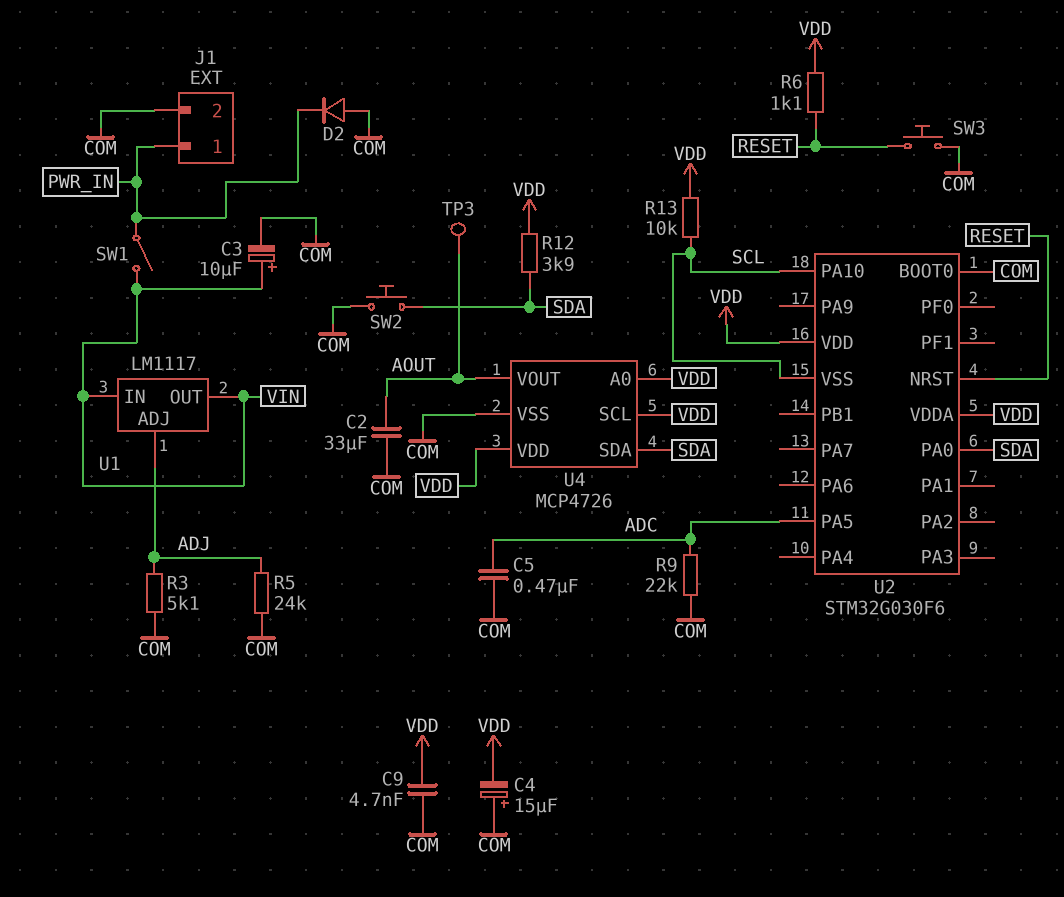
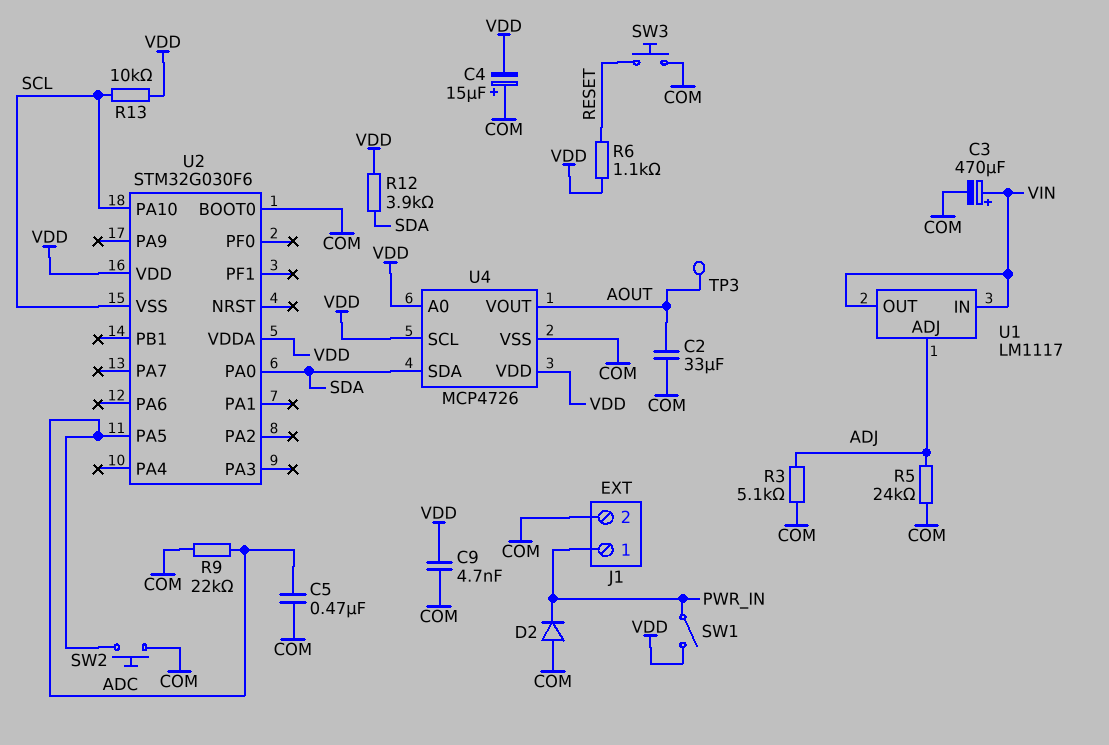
C3: 10uF (plus VIN, minus COM) -> 470uF (plus VIN, minus COM)
SW1: switch (PWR_IN, VIN) -> switch (PWR_IN, VDD)
SW2: button (COM, SDA) -> button (ADC, COM)
U2 pin NRST: RESET -> none

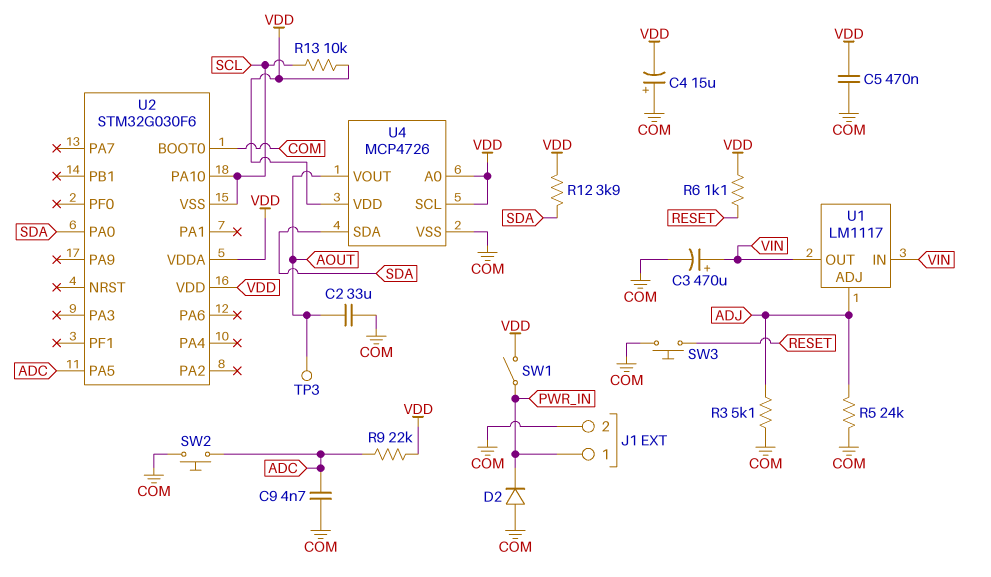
C5: 470nF (ADC, COM) -> 470nF (COM, VDD)
C9: 4.7nF (COM, VDD) -> 4.7nF (ADC, COM)
R9: 22k (ADC, COM) -> 22k (ADC, VDD)

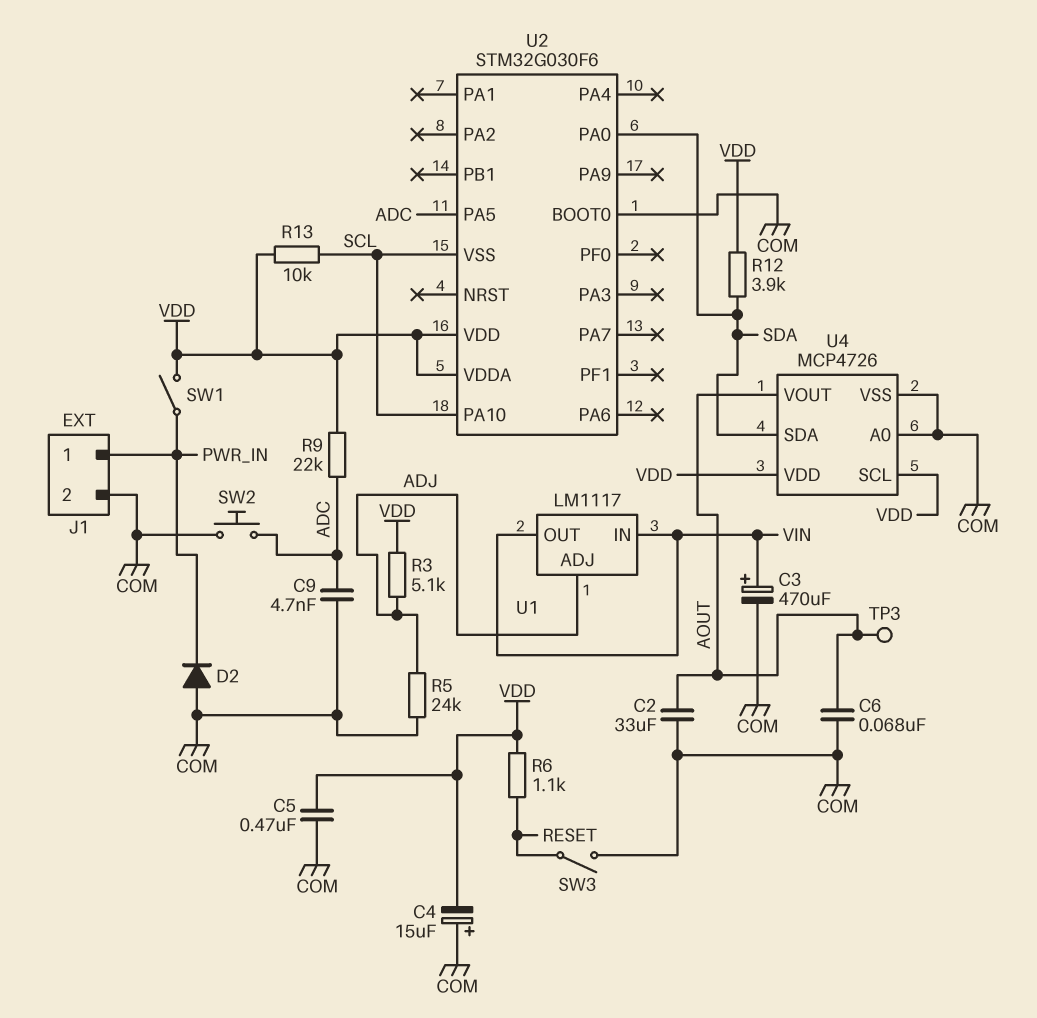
C6: none -> 68nF (AOUT, COM)
R3: 5.1k (ADJ, COM) -> 5.1k (ADJ, VDD)
SW3: button (COM, RESET) -> switch (COM, RESET)
U4 pin A0: VDD -> COM

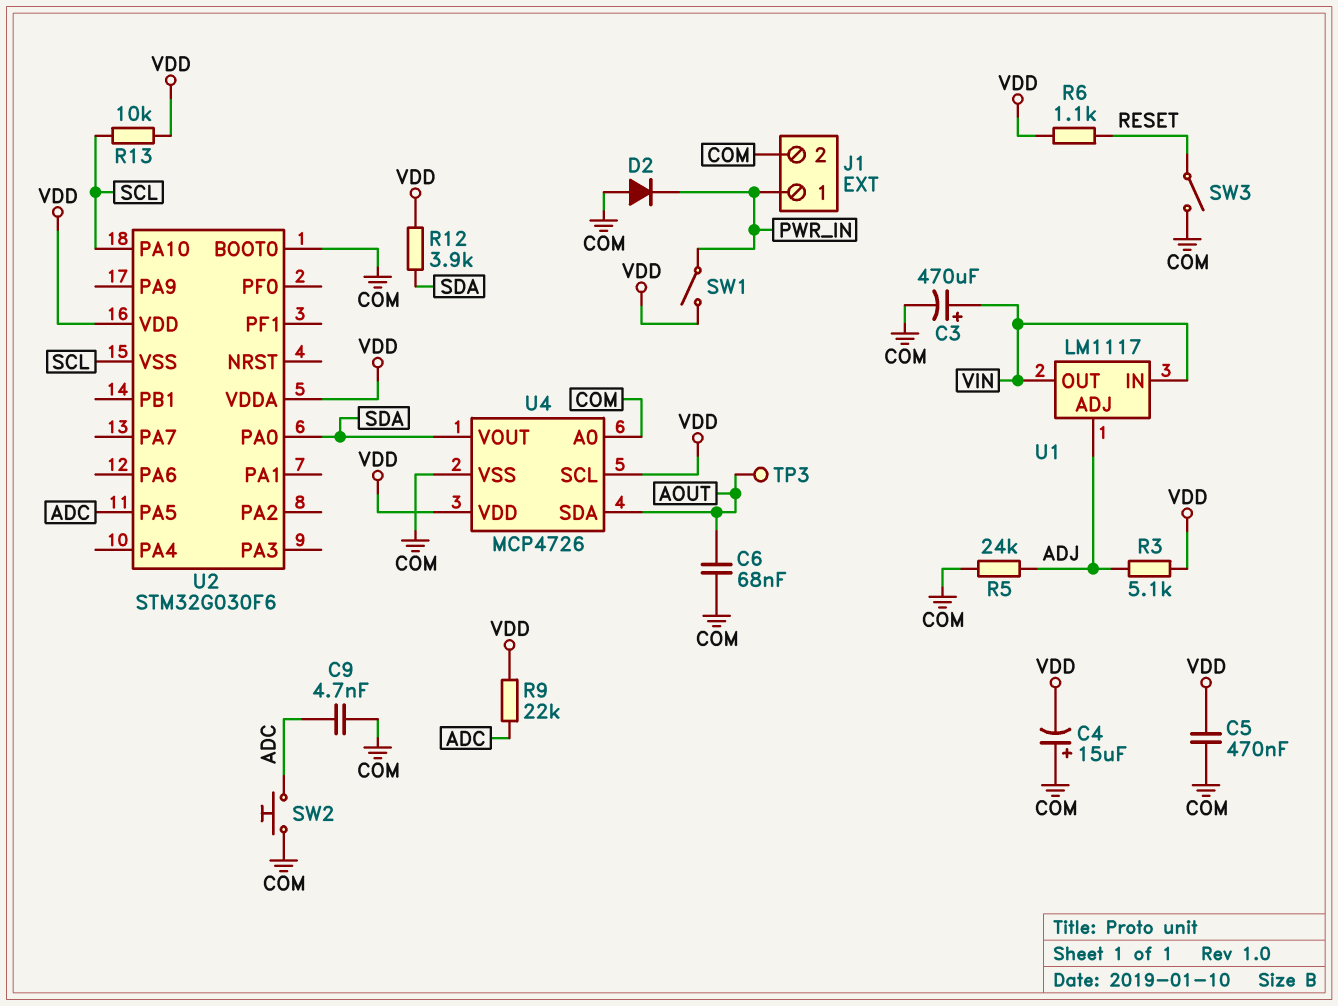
C2: 33uF (AOUT, COM) -> none
U4 pin SDA: SDA -> AOUT
U4 pin VOUT: AOUT -> SDA

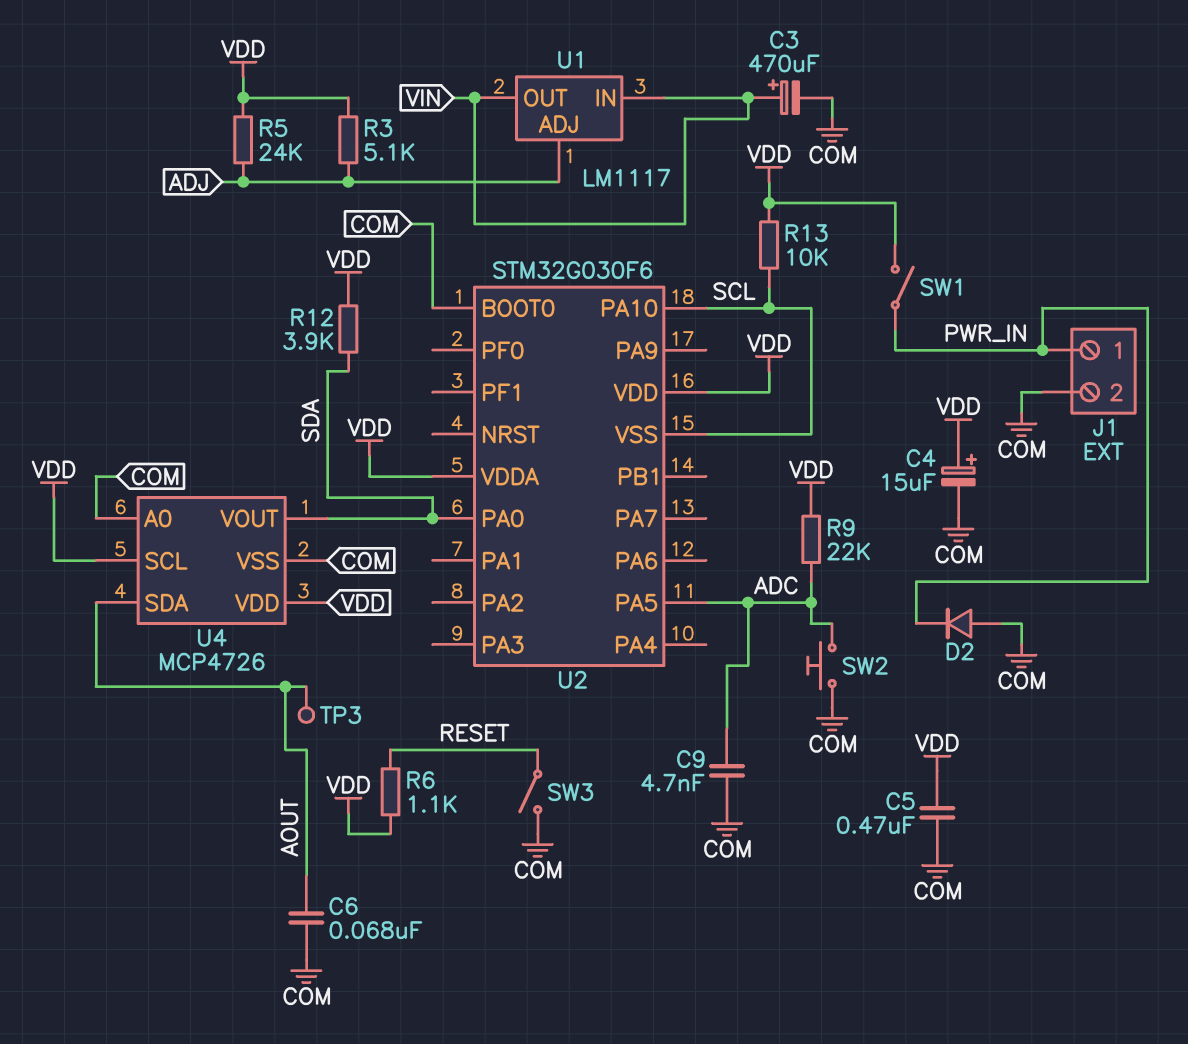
C4: 15uF (plus COM, minus VDD) -> 15uF (plus VDD, minus COM)
R5: 24k (ADJ, COM) -> 24k (ADJ, VDD)

